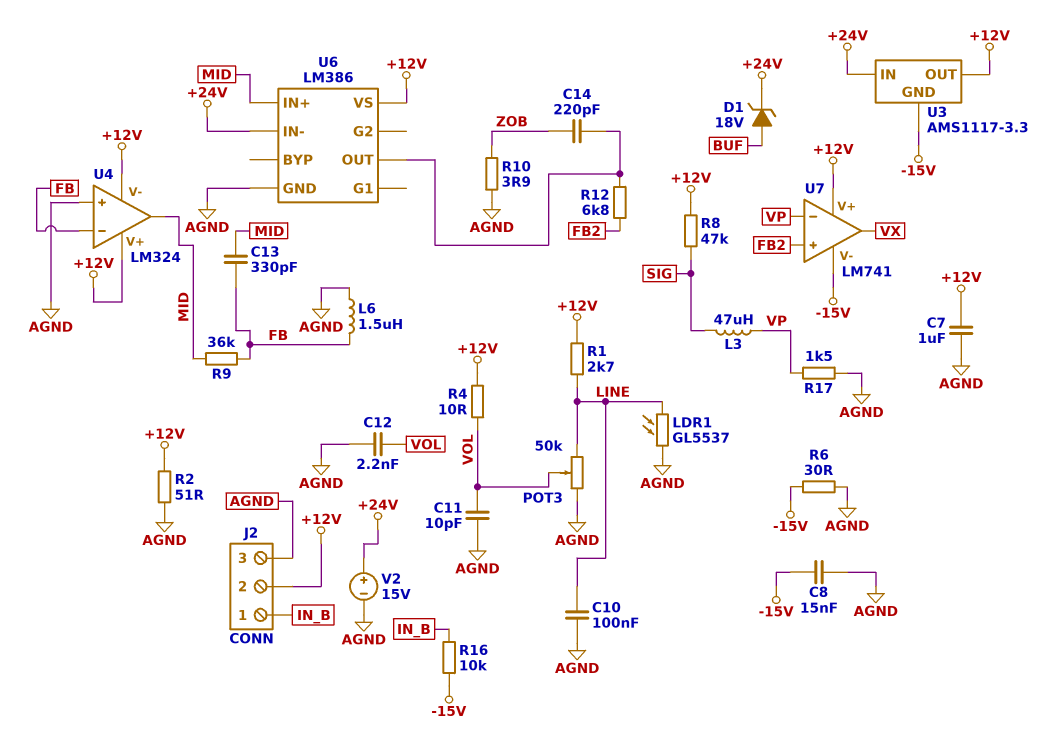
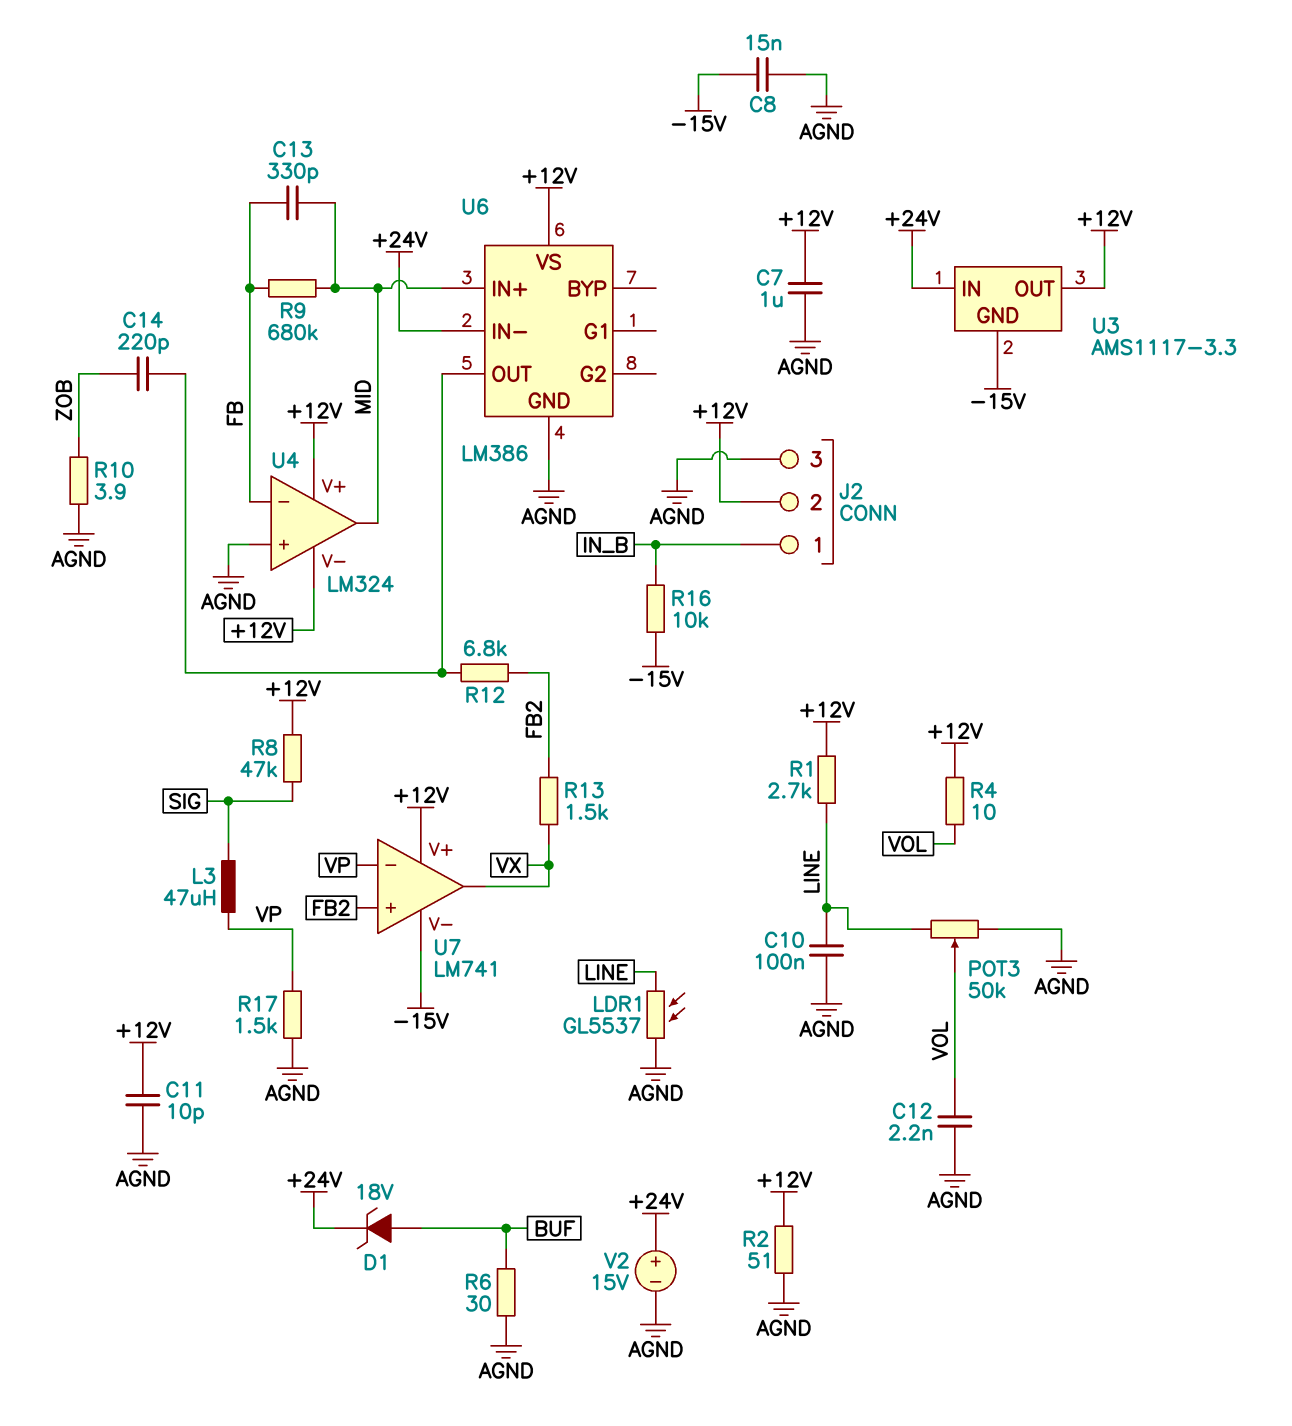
C11: 10pF (AGND, VOL) -> 10pF (+12V, AGND)
L6: 1.5uH (AGND, FB) -> none
R6: 30 (-15V, AGND) -> 30 (AGND, BUF)
R9: 36k (FB, MID) -> 680k (FB, MID)
R13: none -> 1.5k (FB2, VX)

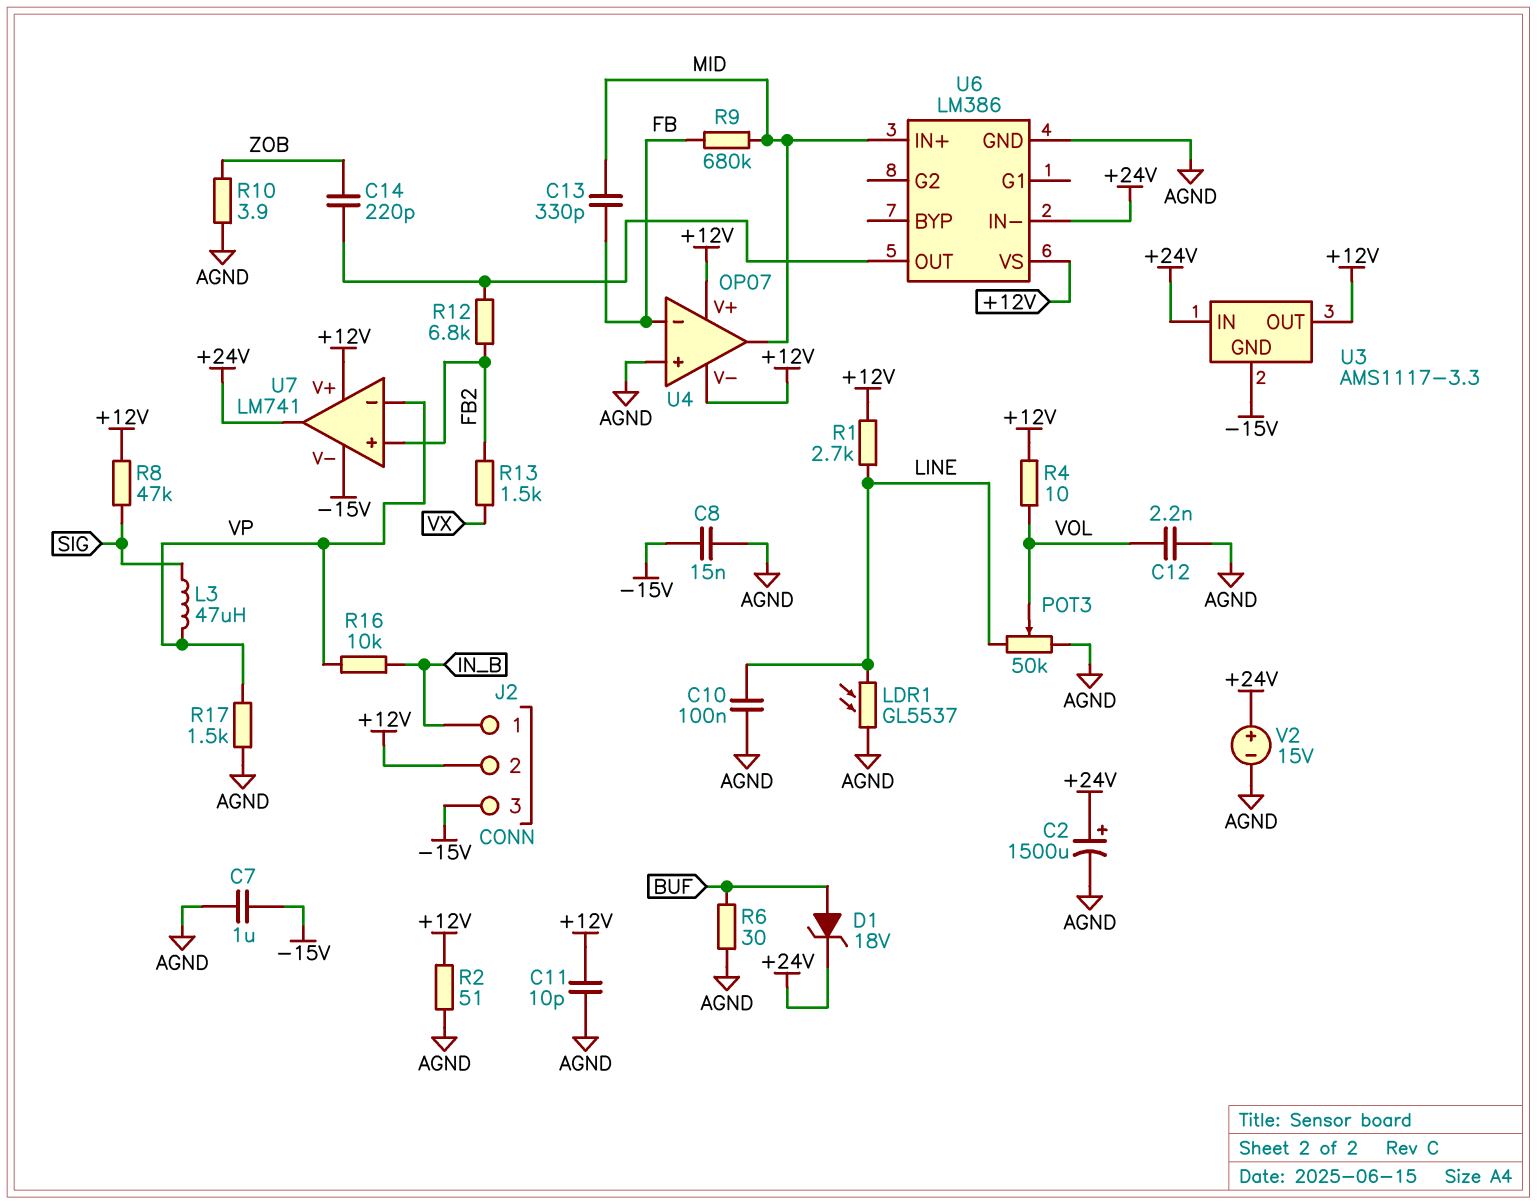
C2: none -> 1500uF (plus +24V, minus AGND)
C7: 1uF (+12V, AGND) -> 1uF (-15V, AGND)
J2 pin 3: AGND -> -15V
R16: 10k (-15V, IN_B) -> 10k (IN_B, VP)
U4: LM324 -> OP07
U7 pin out: VX -> +24V

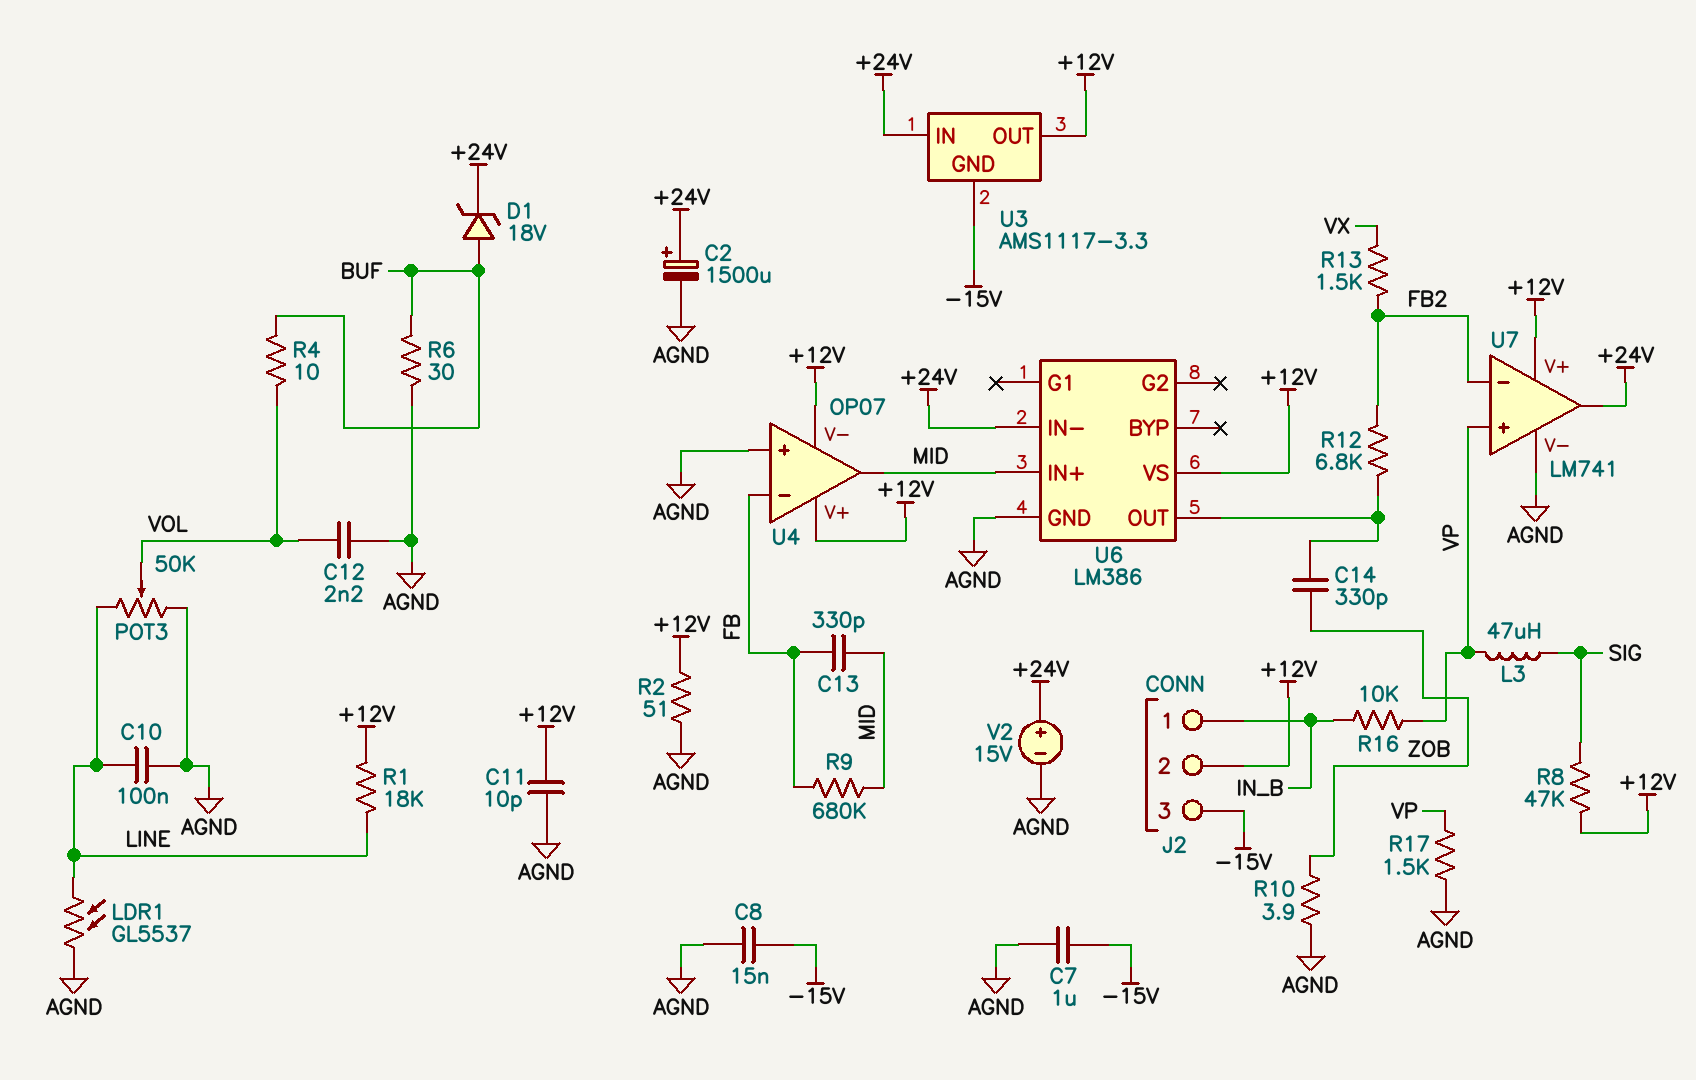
C14: 220pF (U6/OUT, ZOB) -> 330pF (U6/OUT, ZOB)
R1: 2.7k (+12V, LINE) -> 18k (+12V, LINE)
R4: 10 (+12V, VOL) -> 10 (BUF, VOL)
U7 pin V-: -15V -> AGND
U7 pin in+: FB2 -> VP
U7 pin in-: VP -> FB2

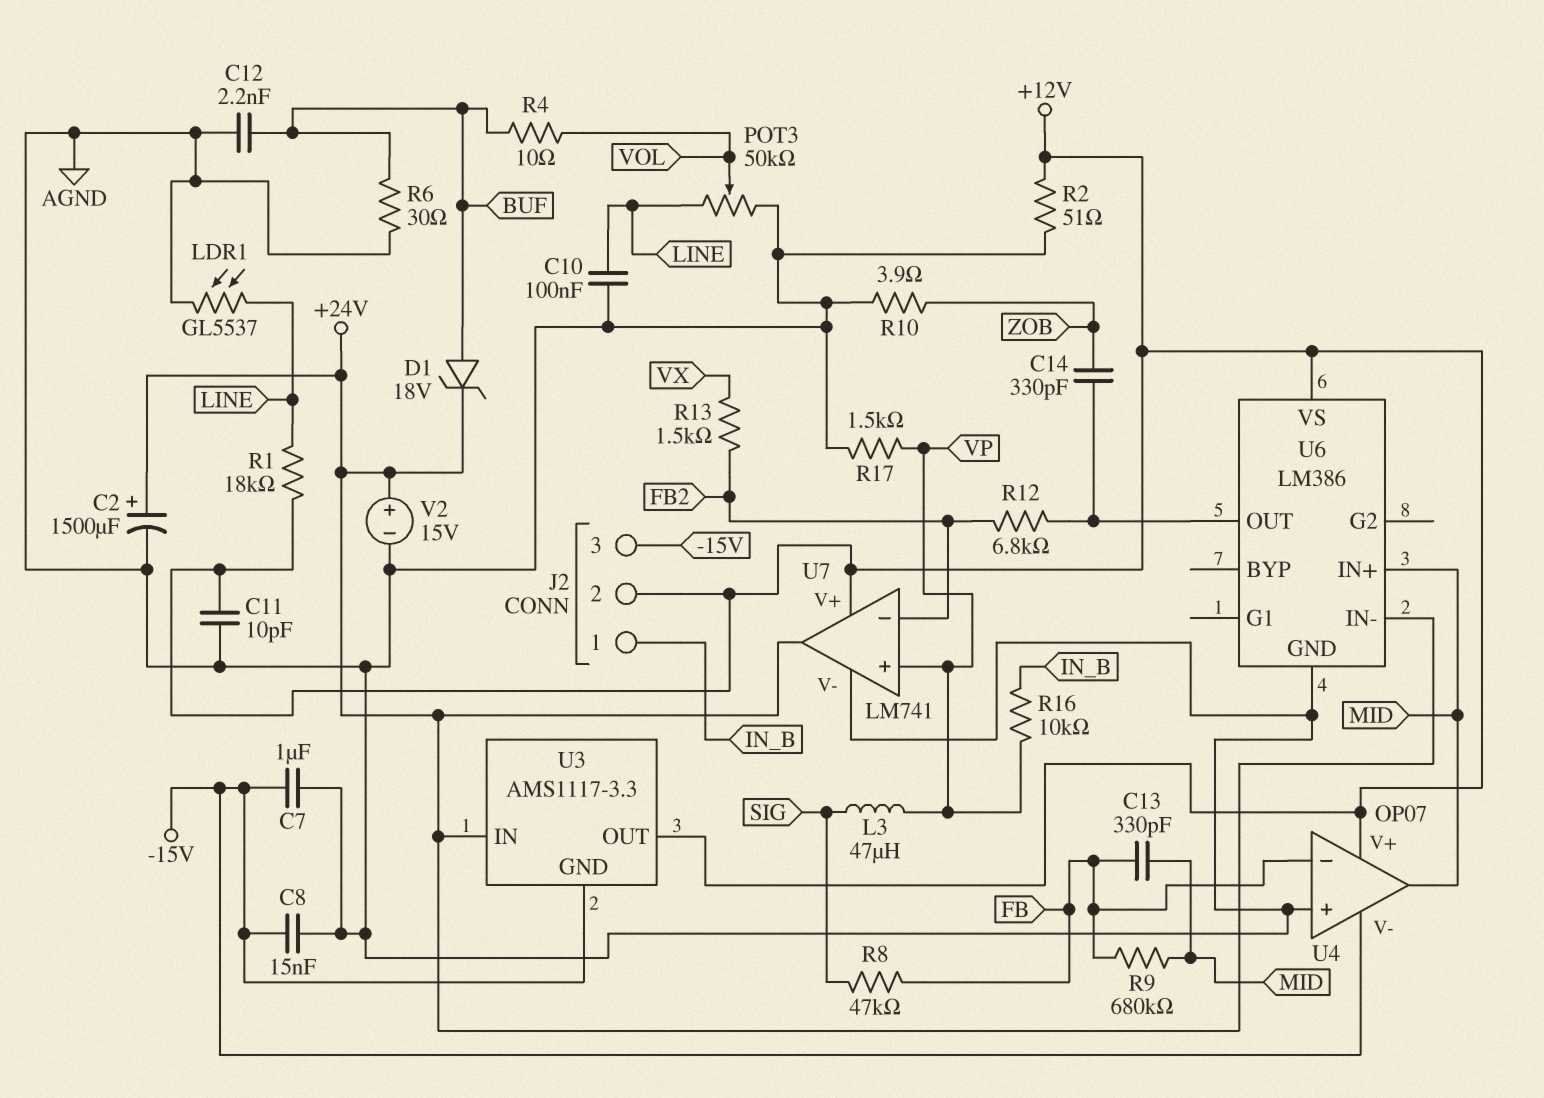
C12: 2.2nF (AGND, VOL) -> 2.2nF (AGND, BUF)
R8: 47k (+12V, SIG) -> 47k (FB, SIG)
U4 pin V-: +12V -> -15V

